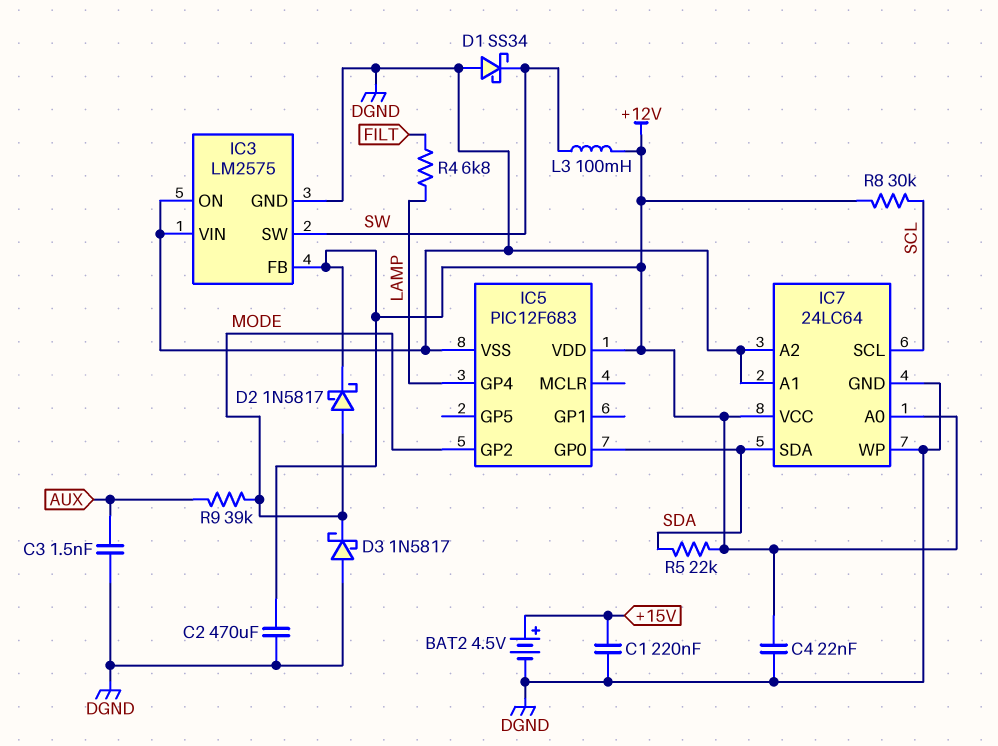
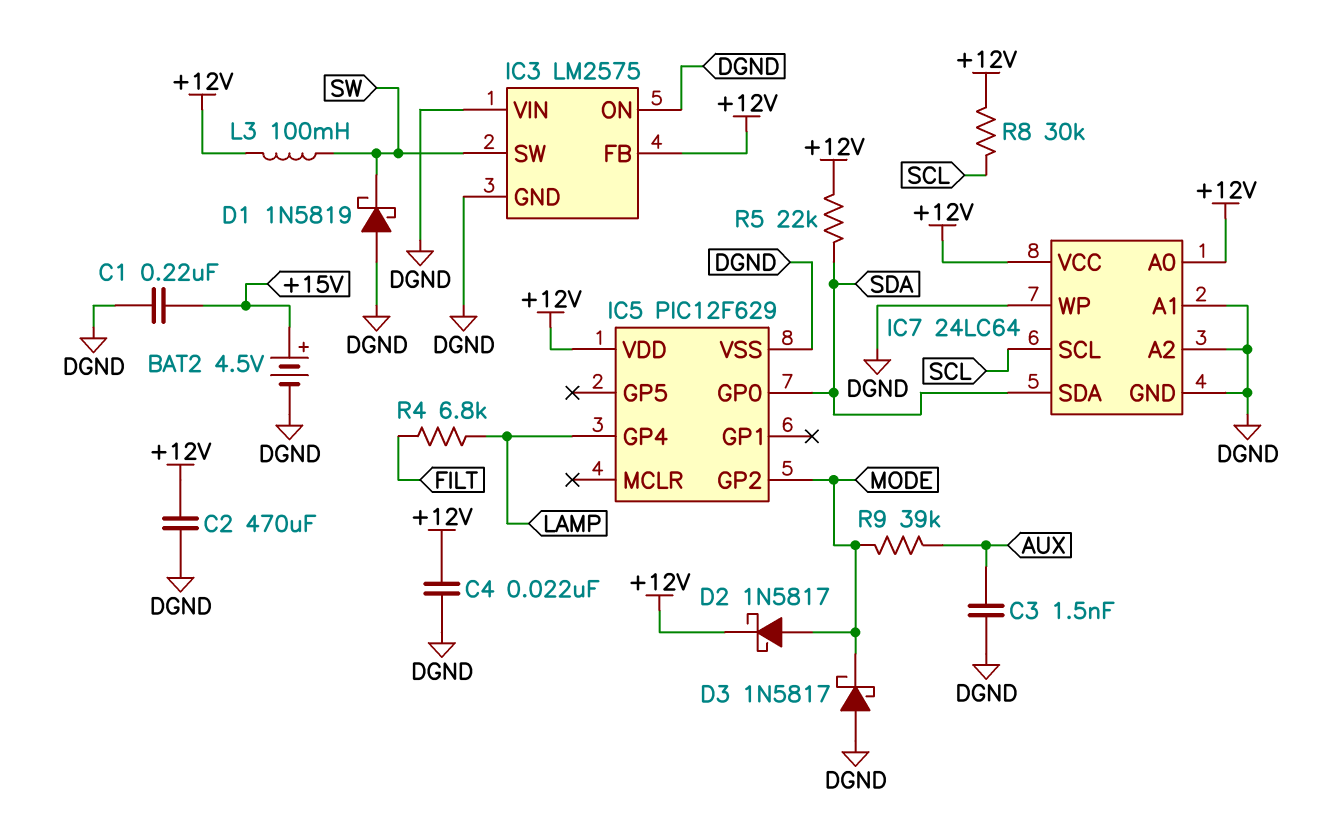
D1: schottky SS34 (A DGND, K SW) -> schottky 1N5819 (A DGND, K SW)
IC5: PIC12F683 -> PIC12F629

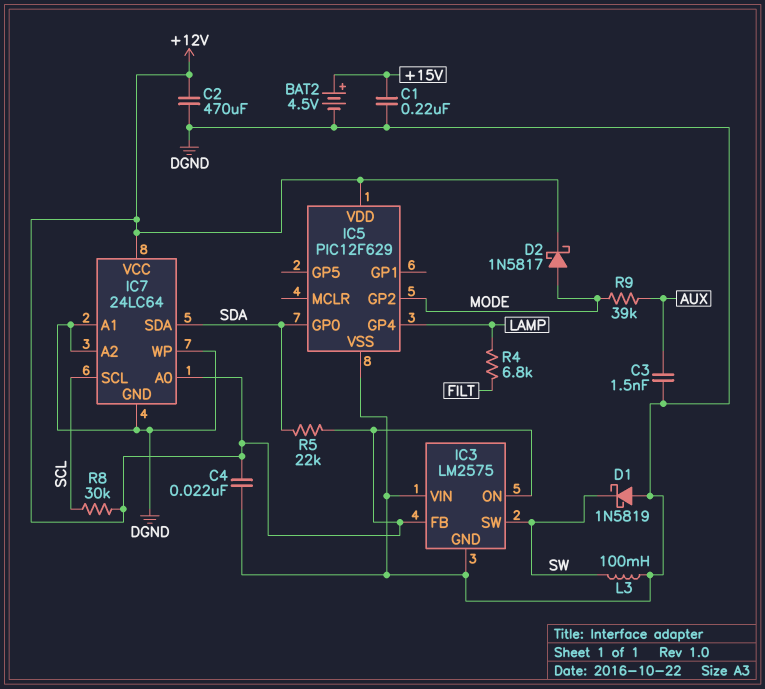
D3: schottky 1N5817 (A DGND, K MODE) -> none
IC3 pin ON: DGND -> +12V
L3: 100mH (+12V, SW) -> 100mH (DGND, SW)

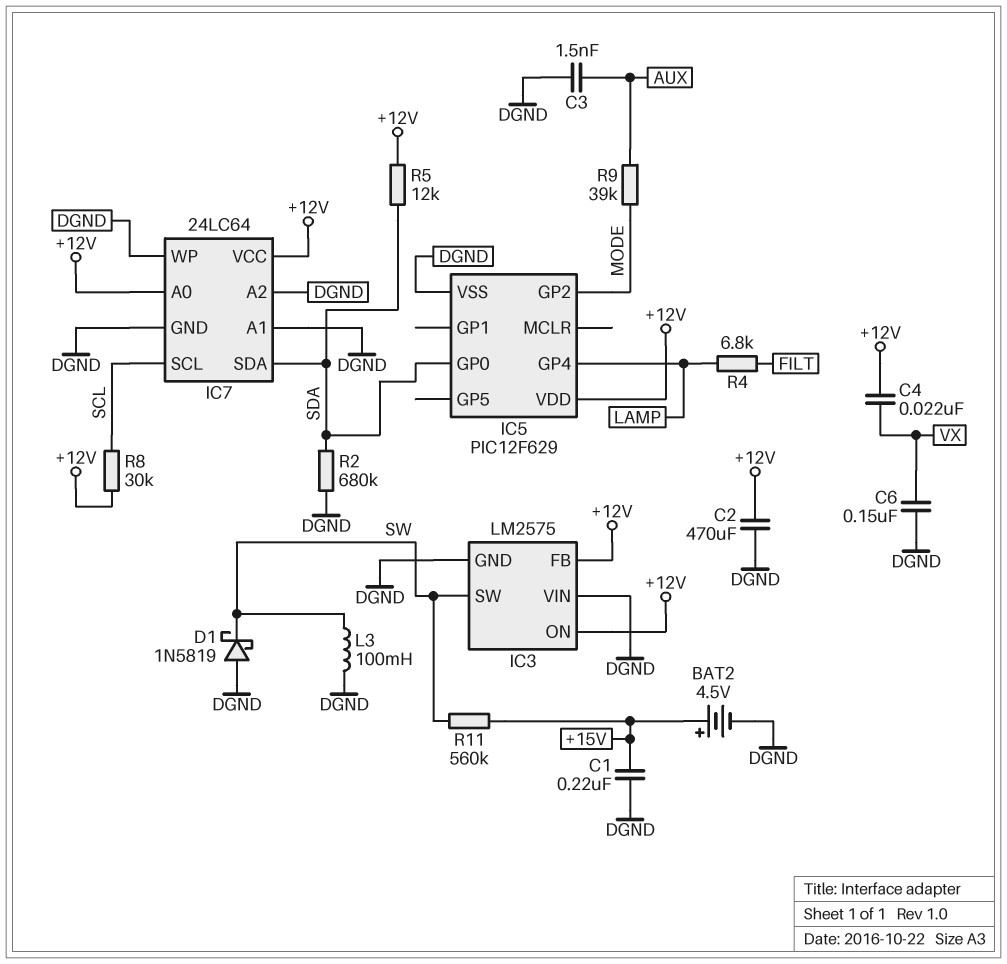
C4: 22nF (+12V, DGND) -> 22nF (+12V, VX)
C6: none -> 150nF (DGND, VX)
D2: schottky 1N5817 (A MODE, K +12V) -> none
R2: none -> 680k (DGND, SDA)
R5: 22k (+12V, SDA) -> 12k (+12V, SDA)
R11: none -> 560k (+15V, SW)

